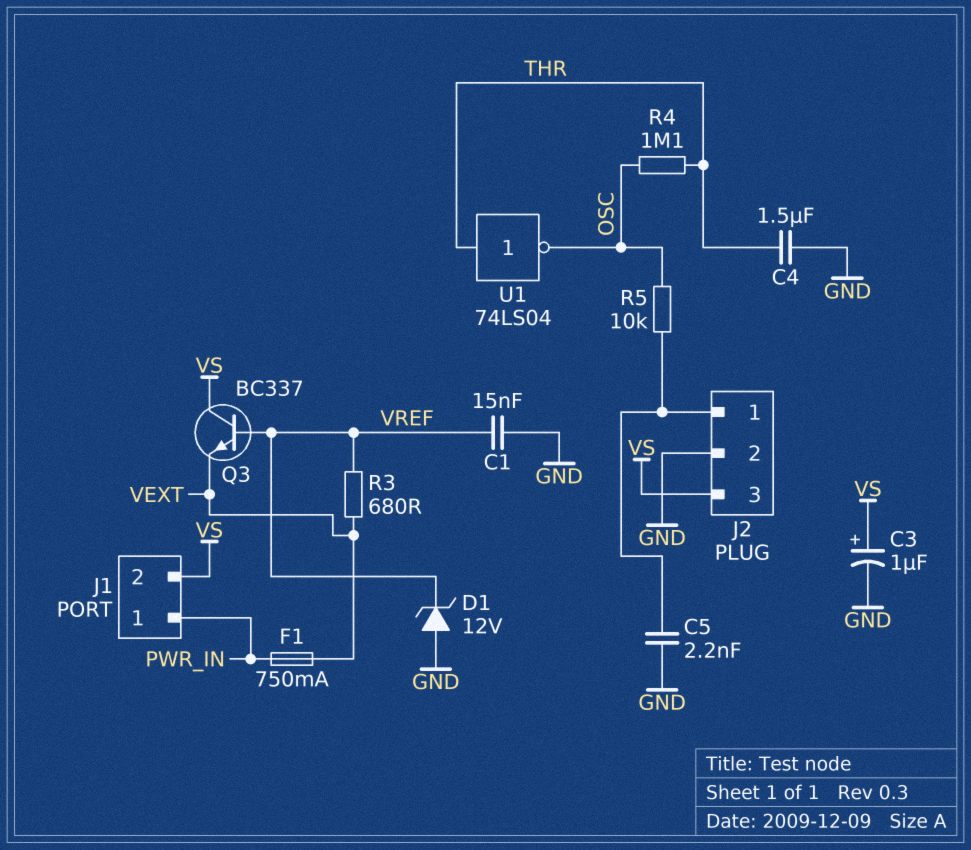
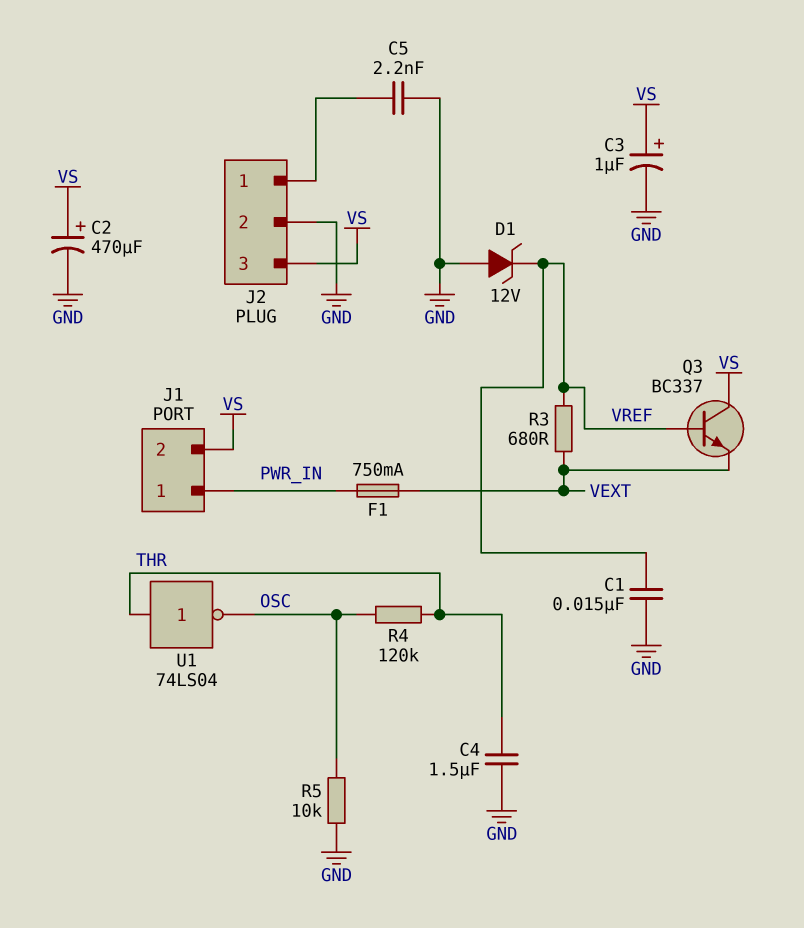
C2: none -> 470uF (plus VS, minus GND)
R4: 1.1M (OSC, THR) -> 120k (OSC, THR)
R5: 10k (J2/1, OSC) -> 10k (GND, OSC)

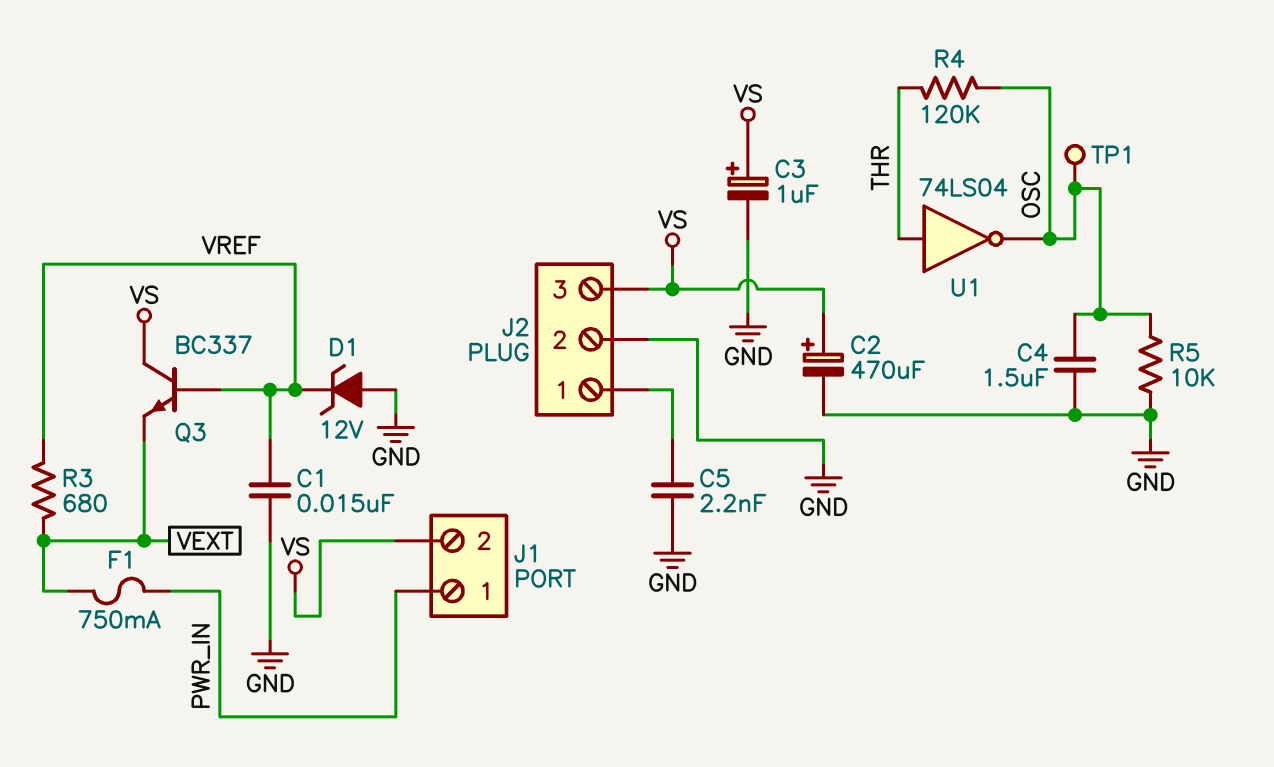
C4: 1.5uF (GND, THR) -> 1.5uF (GND, OSC)
TP1: none -> test point (OSC)

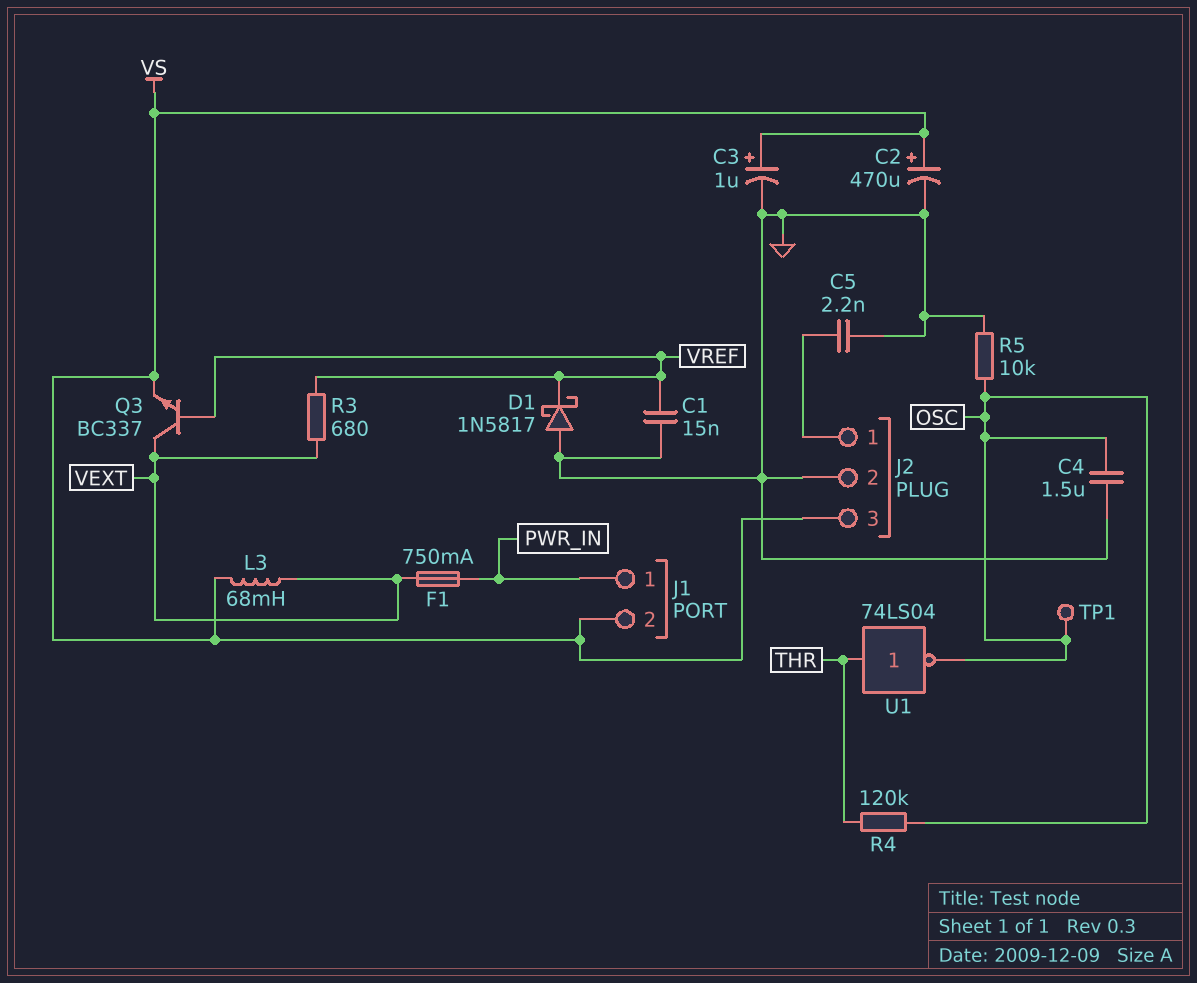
D1: zener 12V (A GND, K VREF) -> schottky 1N5817 (A GND, K VREF)
L3: none -> 68mH (VEXT, VS)
Q3: NPN BC337 (B VREF, C VS, E VEXT) -> NPN BC337 (B VREF, C VEXT, E VS)

